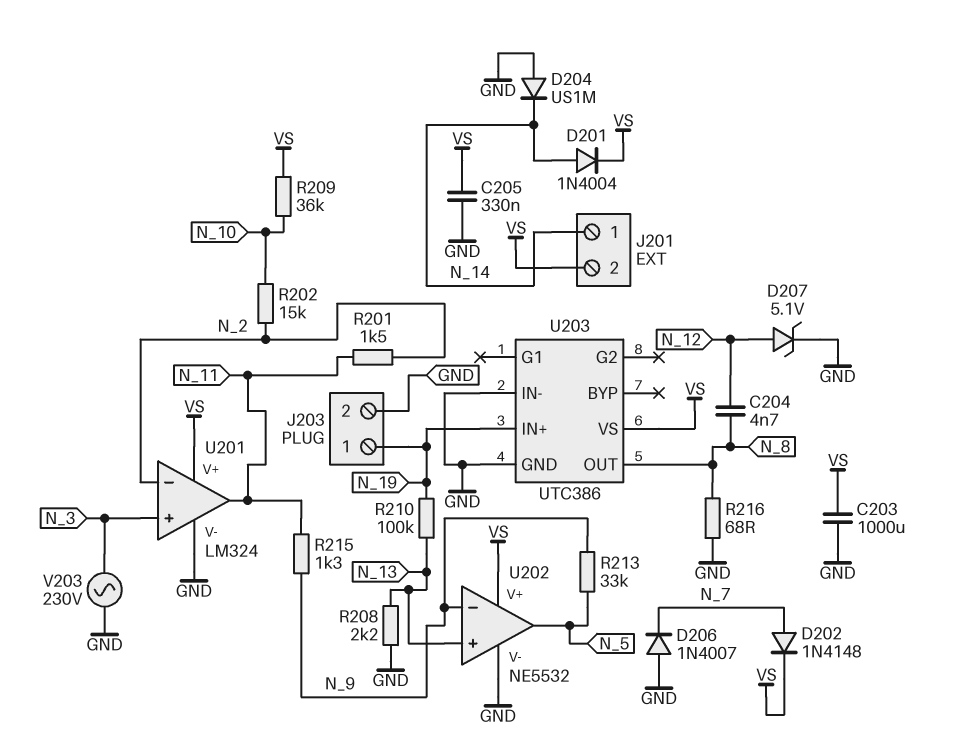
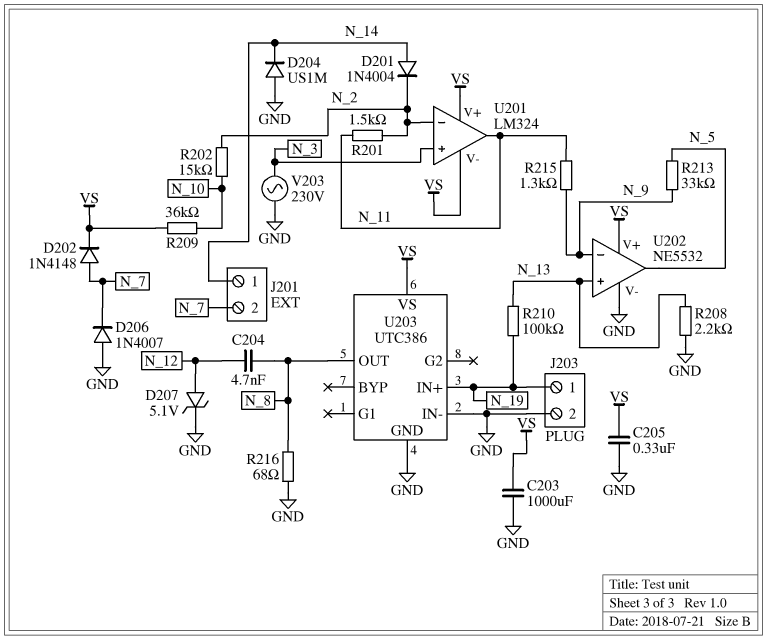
D201: diode 1N4004 (A N_14, K VS) -> diode 1N4004 (A N_14, K N_2)
J201 pin 2: VS -> N_7
U201 pin V-: GND -> VS

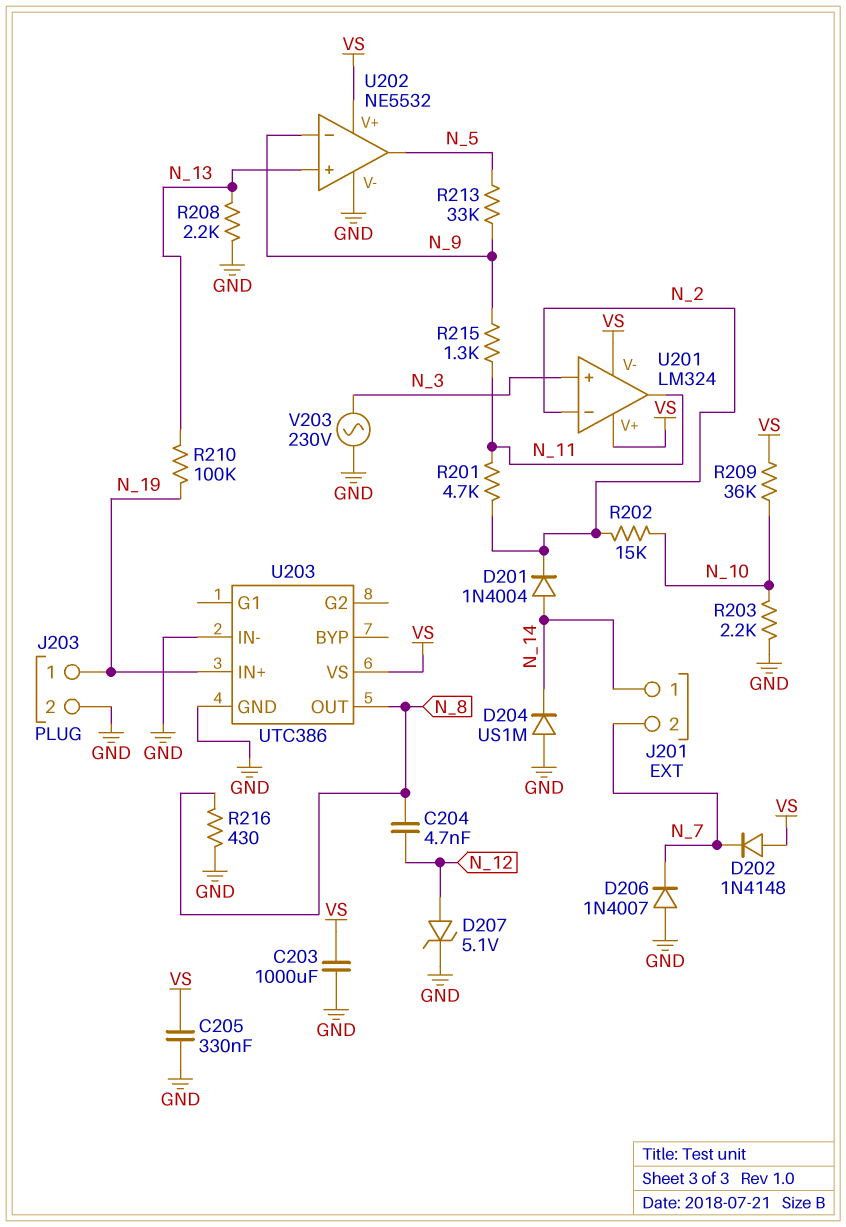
D202: diode 1N4148 (A N_7, K VS) -> diode 1N4148 (A VS, K N_7)
R201: 1.5k (N_2, N_11) -> 4.7k (N_2, N_11)
R203: none -> 2.2k (GND, N_10)
R216: 68 (GND, N_8) -> 430 (GND, N_8)

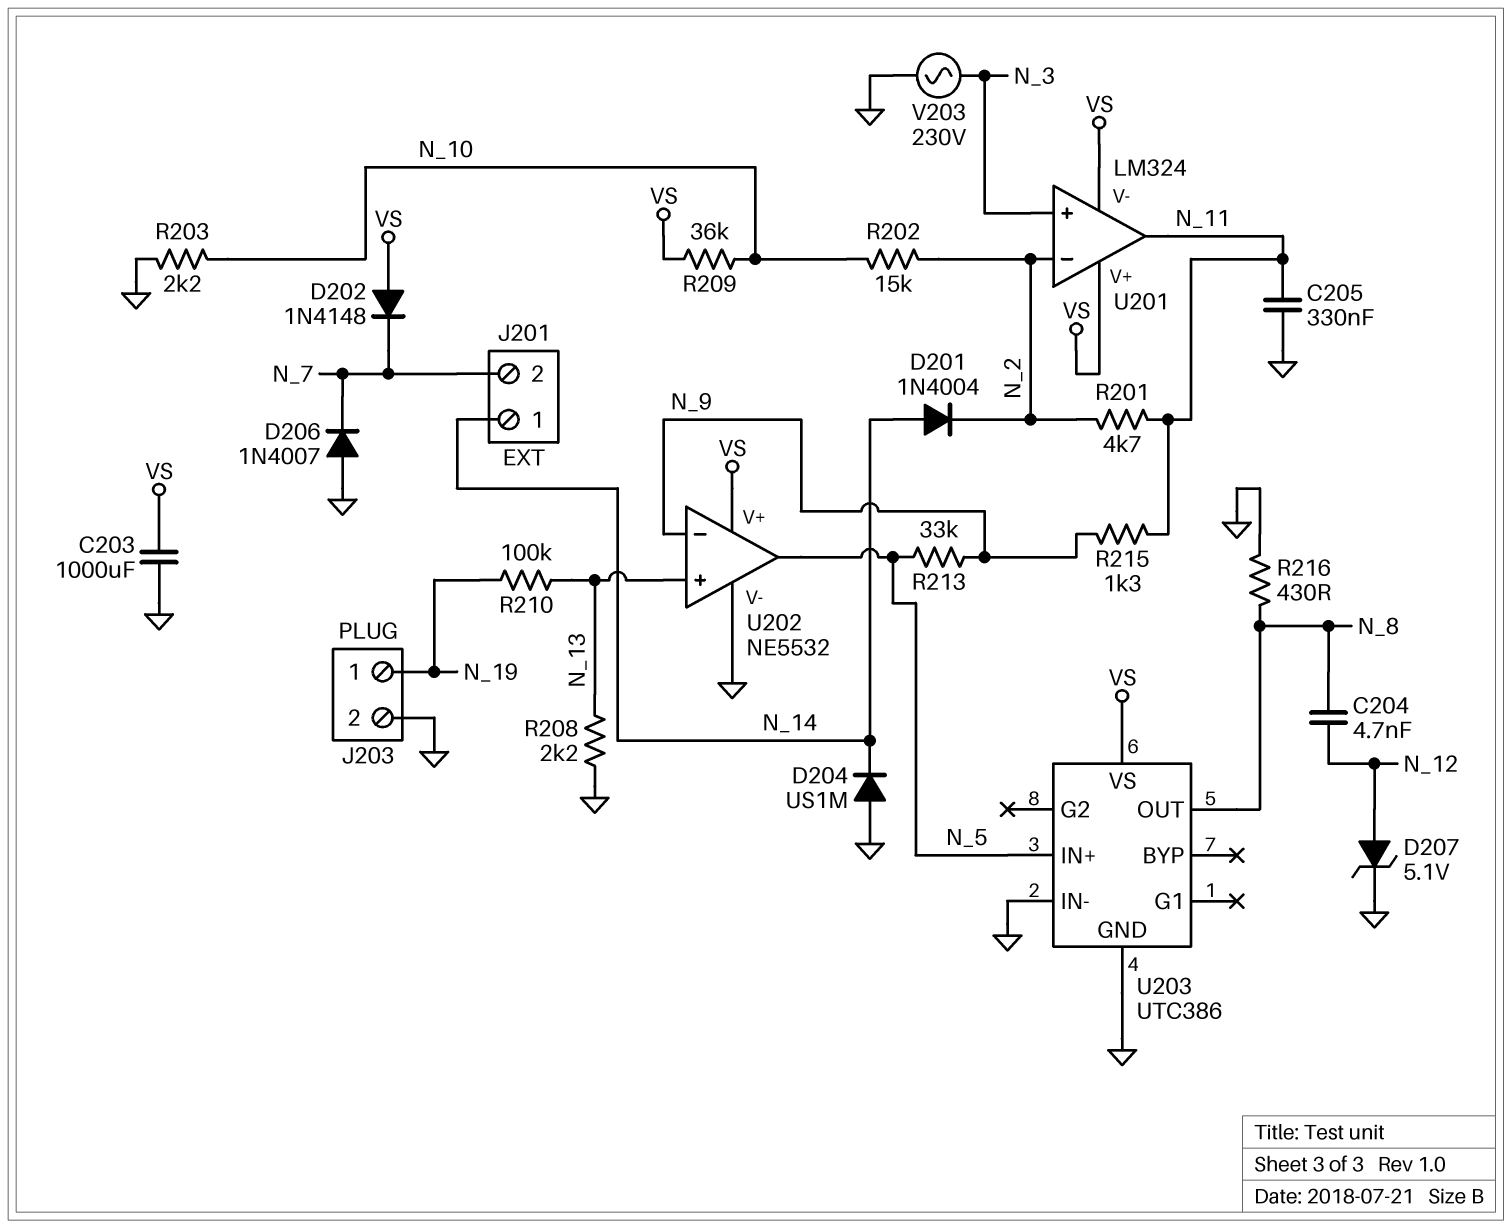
C205: 330nF (GND, VS) -> 330nF (GND, N_11)
U203 pin IN+: N_19 -> N_5

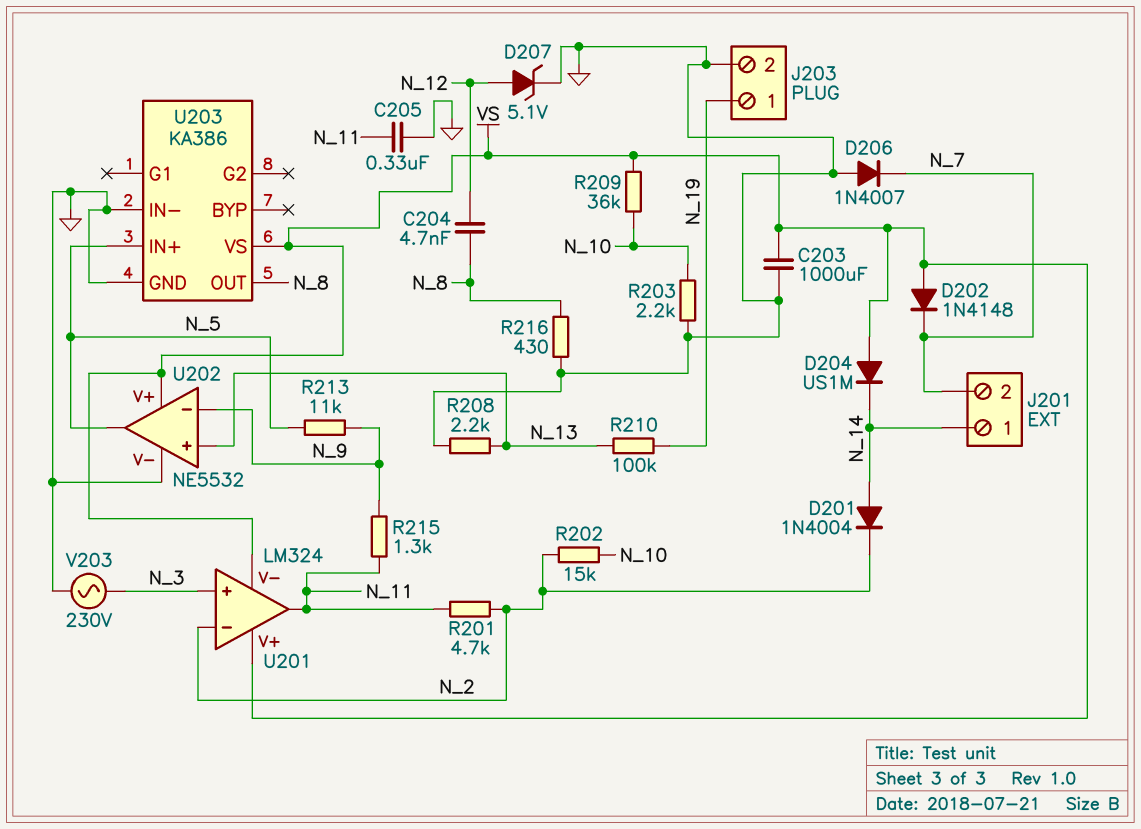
D204: diode US1M (A GND, K N_14) -> diode US1M (A VS, K N_14)
R213: 33k (N_5, N_9) -> 11k (N_5, N_9)
U203: UTC386 -> KA386

